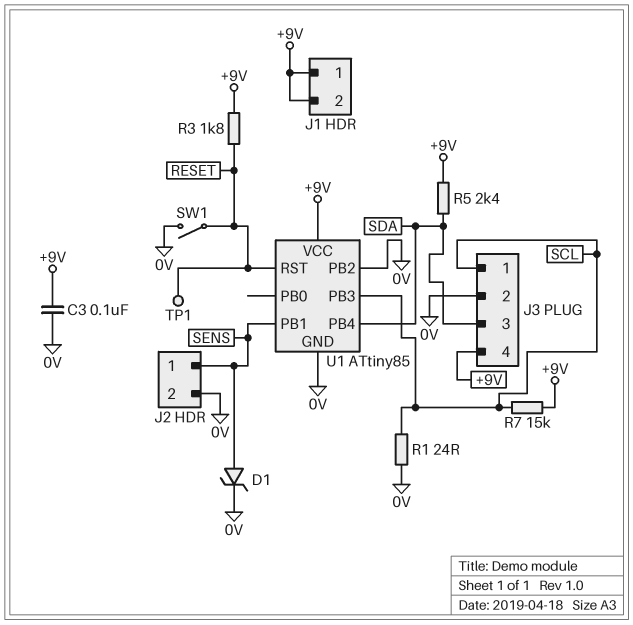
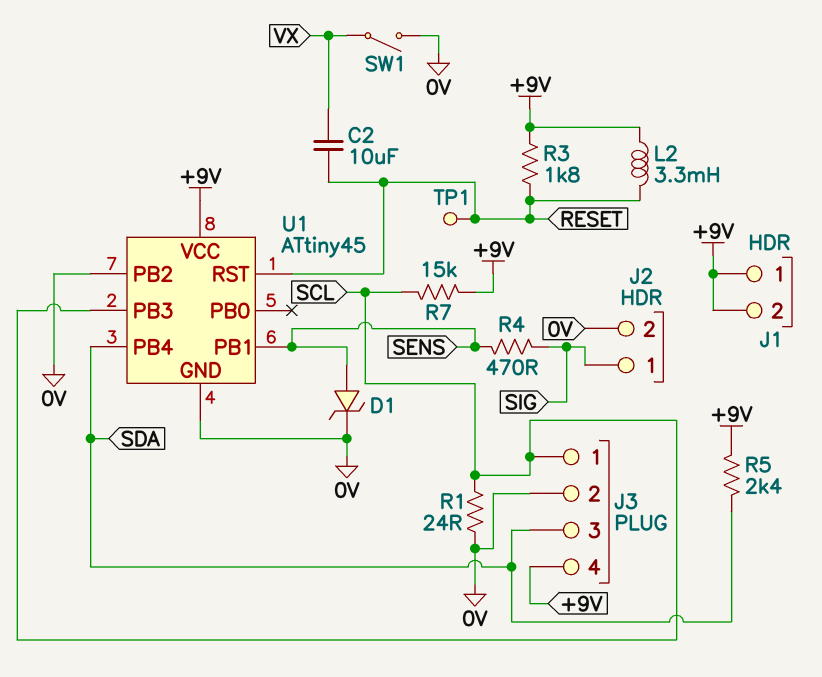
C2: none -> 10uF (RESET, VX)
C3: 100nF (+9V, 0V) -> none
J2 pin 1: SENS -> SIG
L2: none -> 3.3mH (+9V, RESET)
R4: none -> 470 (SENS, SIG)
SW1: switch (0V, RESET) -> switch (0V, VX)
U1: ATtiny85 -> ATtiny45

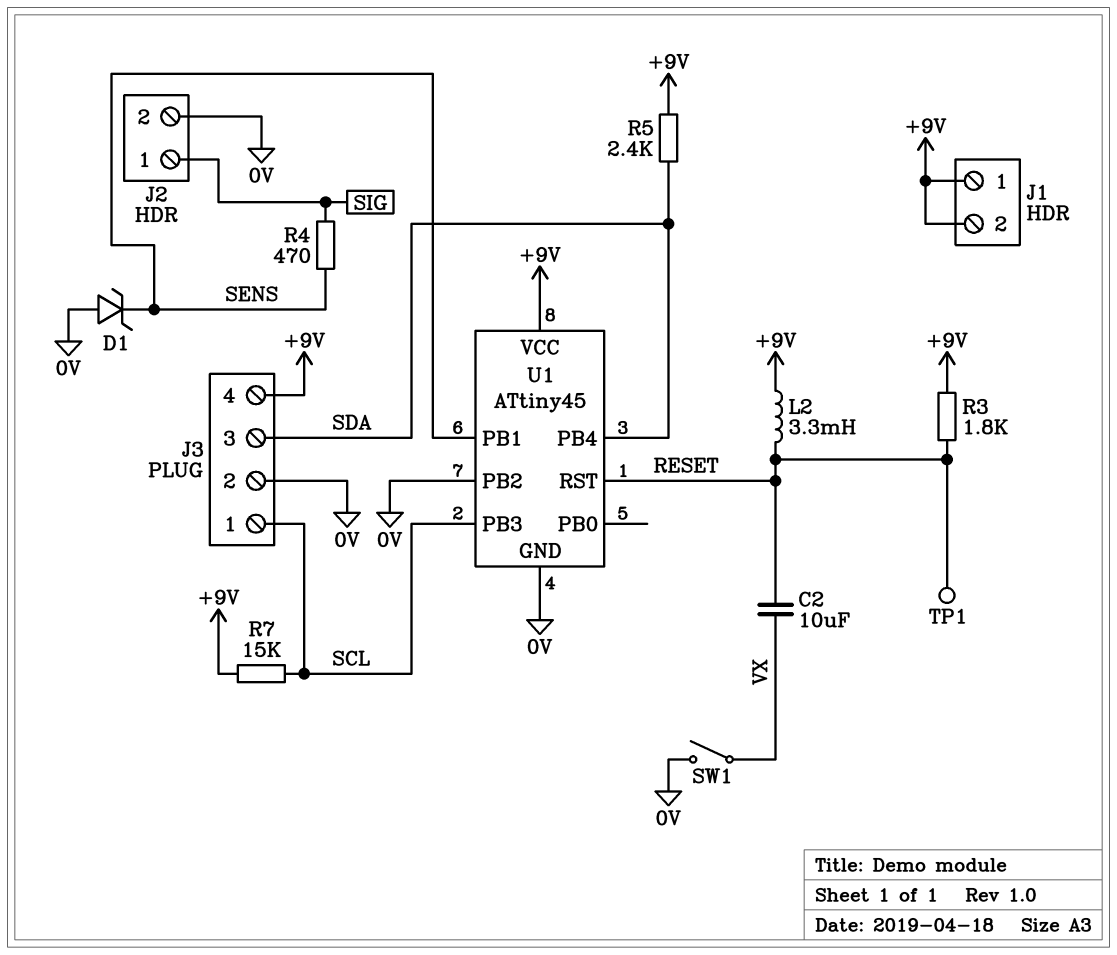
D1: zener (A SENS, K 0V) -> zener (A 0V, K SENS)
R1: 24 (0V, SCL) -> none

